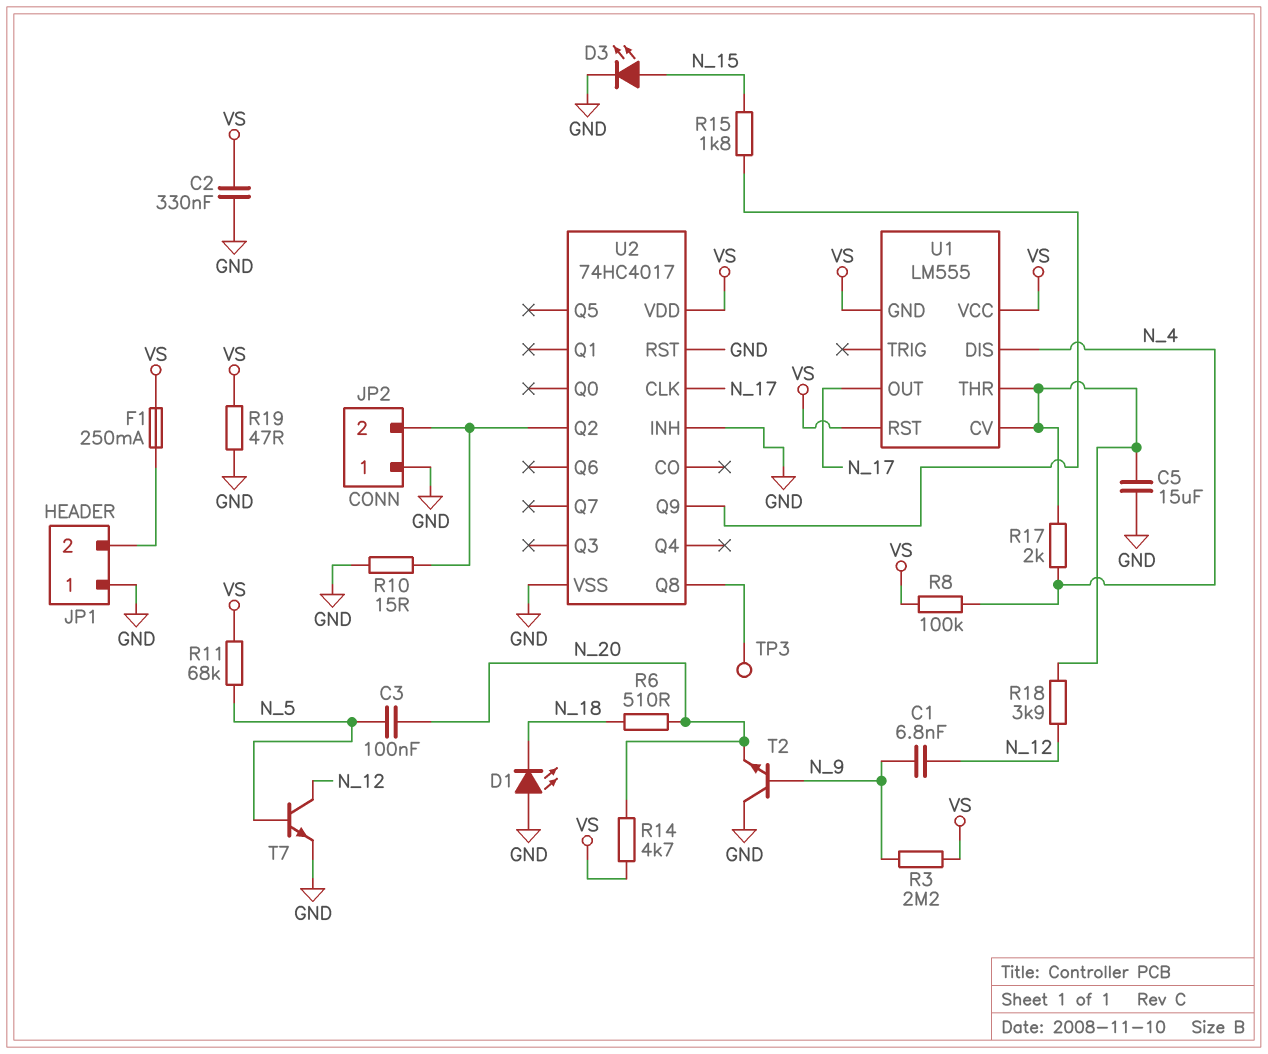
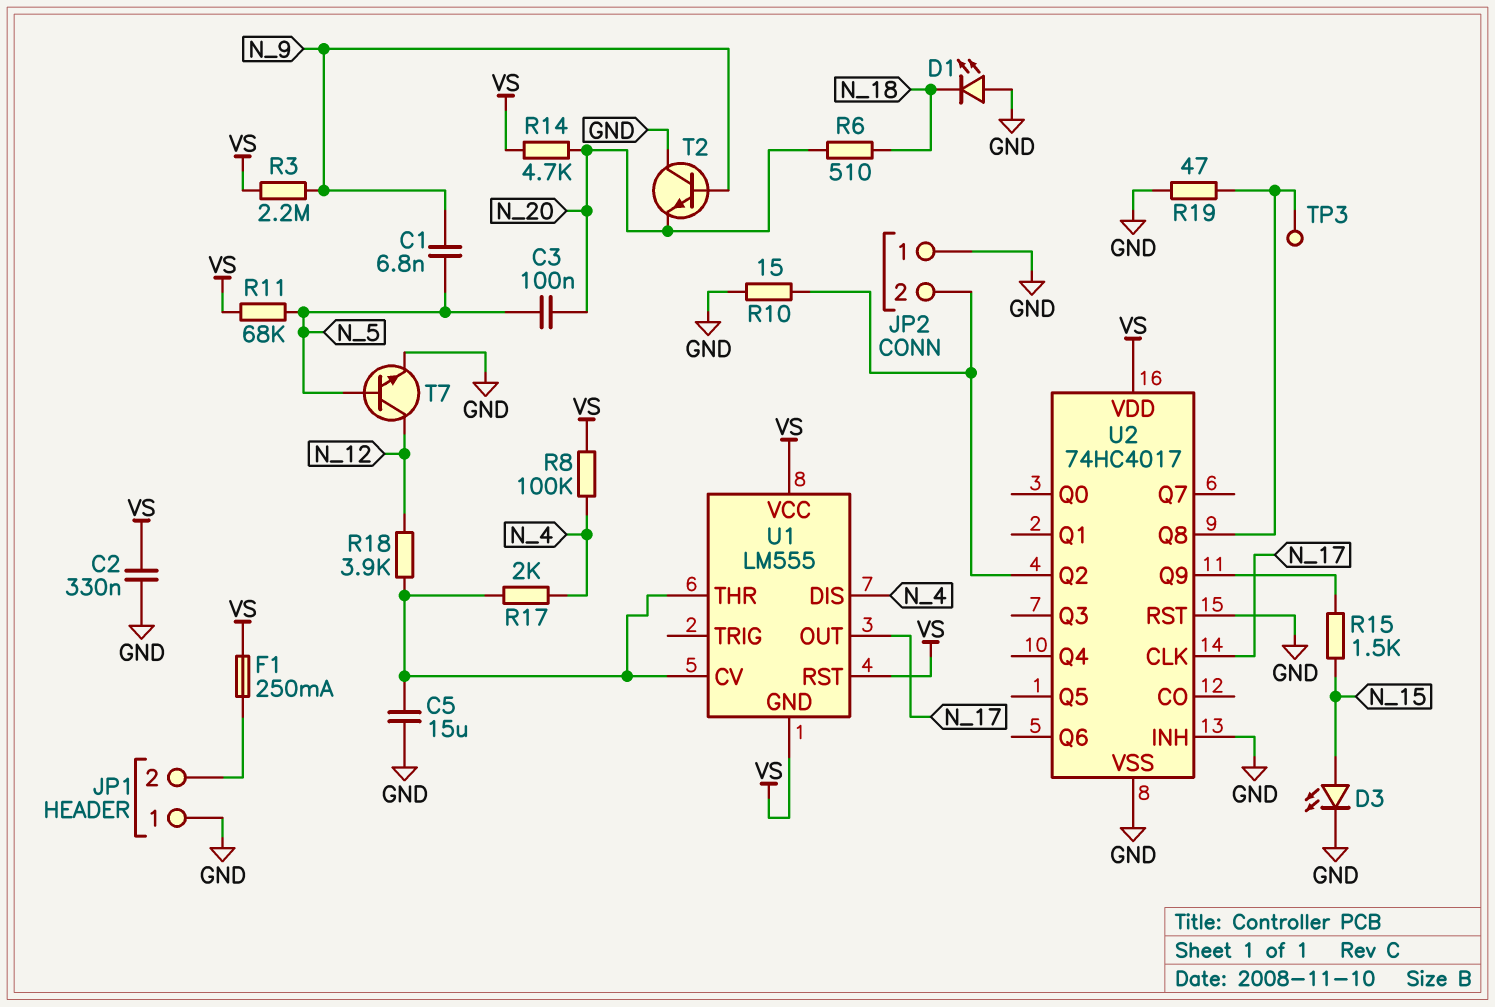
C1: 6.8nF (N_9, N_12) -> 6.8nF (N_5, N_9)
R15: 1.8k (N_15, U2/Q9) -> 1.5k (N_15, U2/Q9)
R19: 47 (GND, VS) -> 47 (GND, U2/Q8)

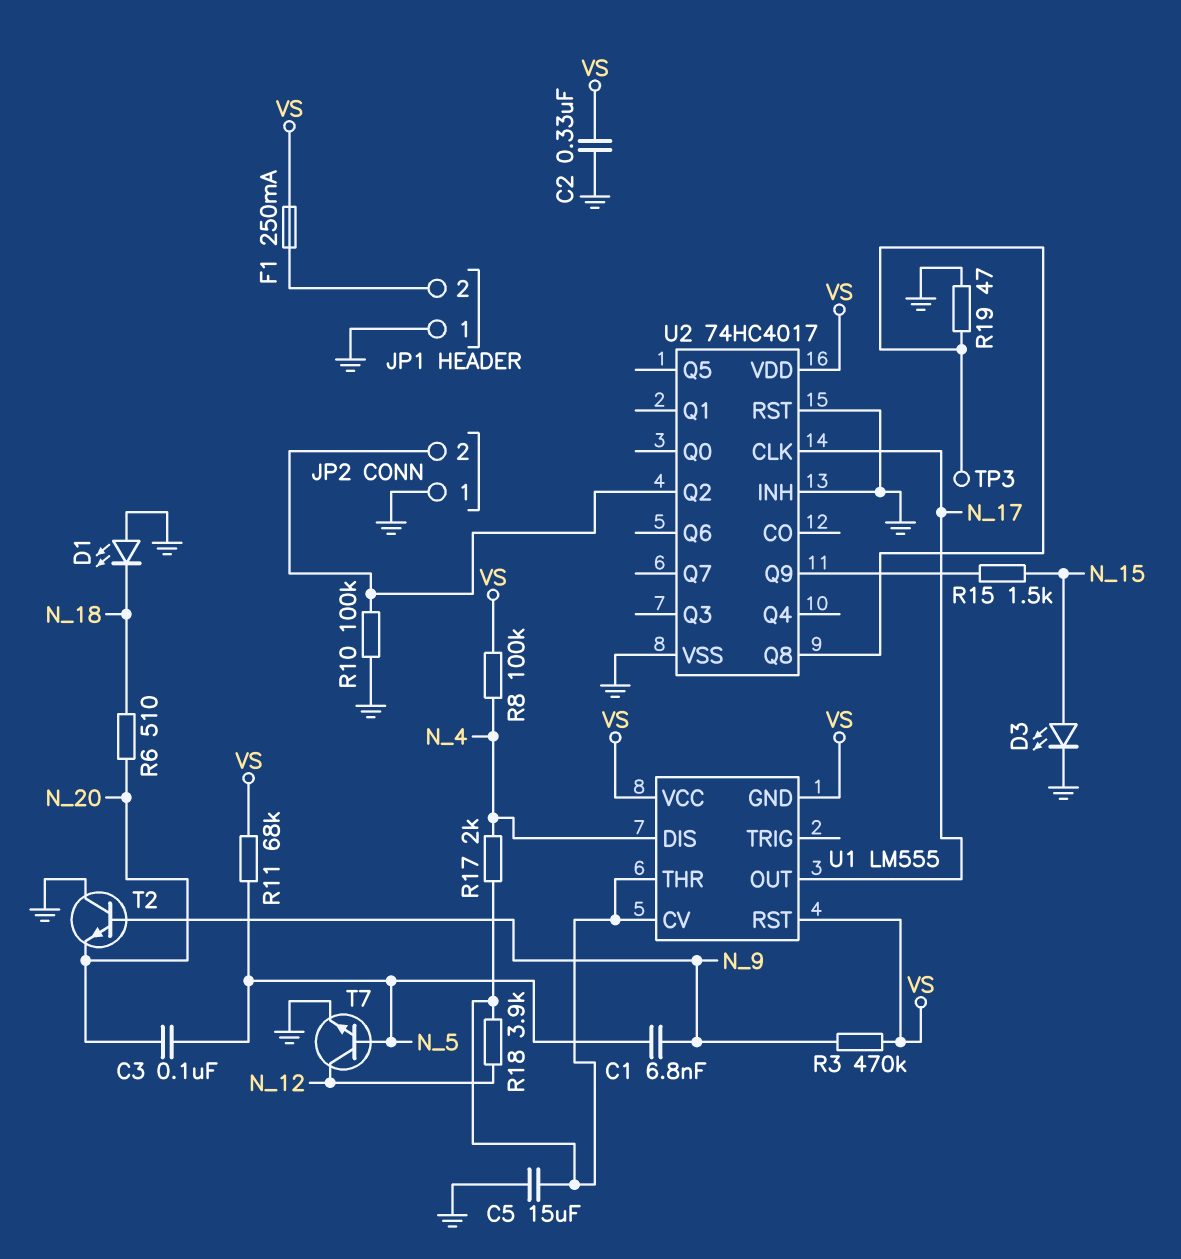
R3: 2.2M (N_9, VS) -> 470k (N_9, VS)
R10: 15 (GND, JP2/2) -> 100k (GND, JP2/2)
R14: 4.7k (N_20, VS) -> none

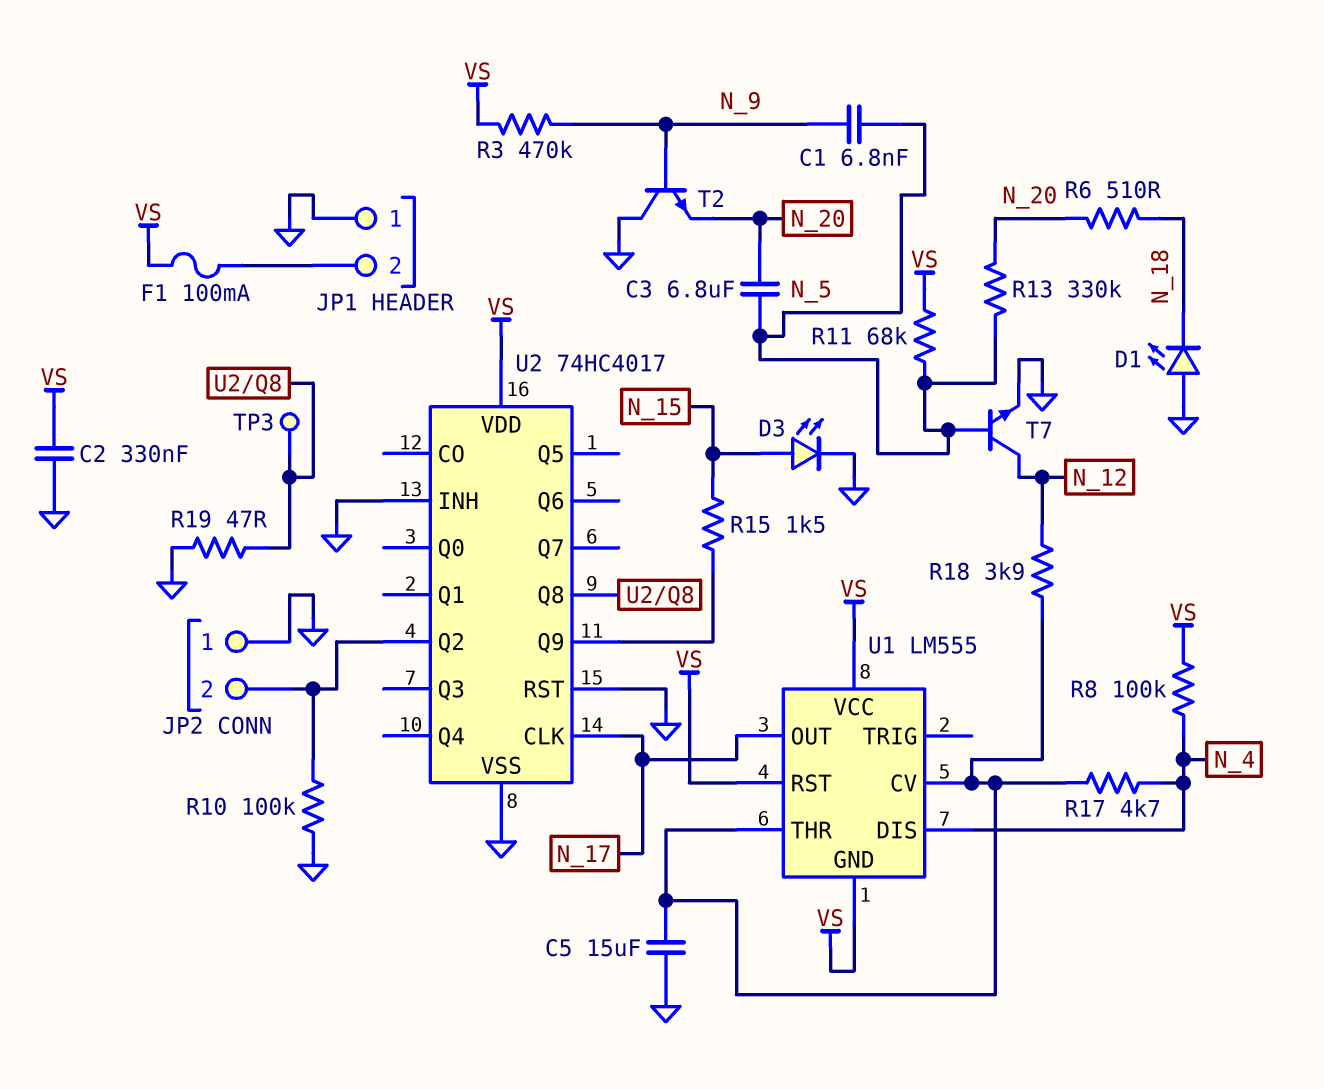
C3: 100nF (N_5, N_20) -> 6.8uF (N_5, N_20)
F1: 250mA (JP1/2, VS) -> 100mA (JP1/2, VS)
R13: none -> 330k (N_5, N_20)
R17: 2k (N_4, U1/CV) -> 4.7k (N_4, U1/CV)

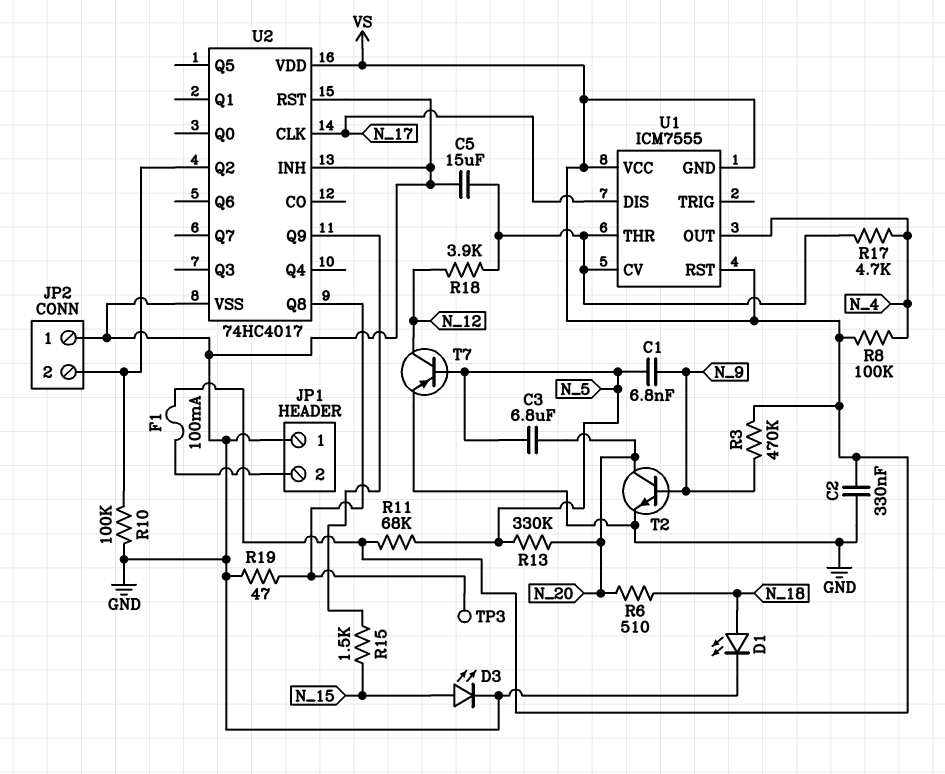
D1: LED (A GND, K N_18) -> LED (A N_18, K GND)
T2: NPN (B N_9, C GND, E N_20) -> NPN (B N_9, C N_20, E GND)
T7: NPN (B N_5, C N_12, E GND) -> PNP (B N_5, C N_12, E GND)
U1: LM555 -> ICM7555
U1 pin DIS: N_4 -> N_17
U1 pin OUT: N_17 -> N_4

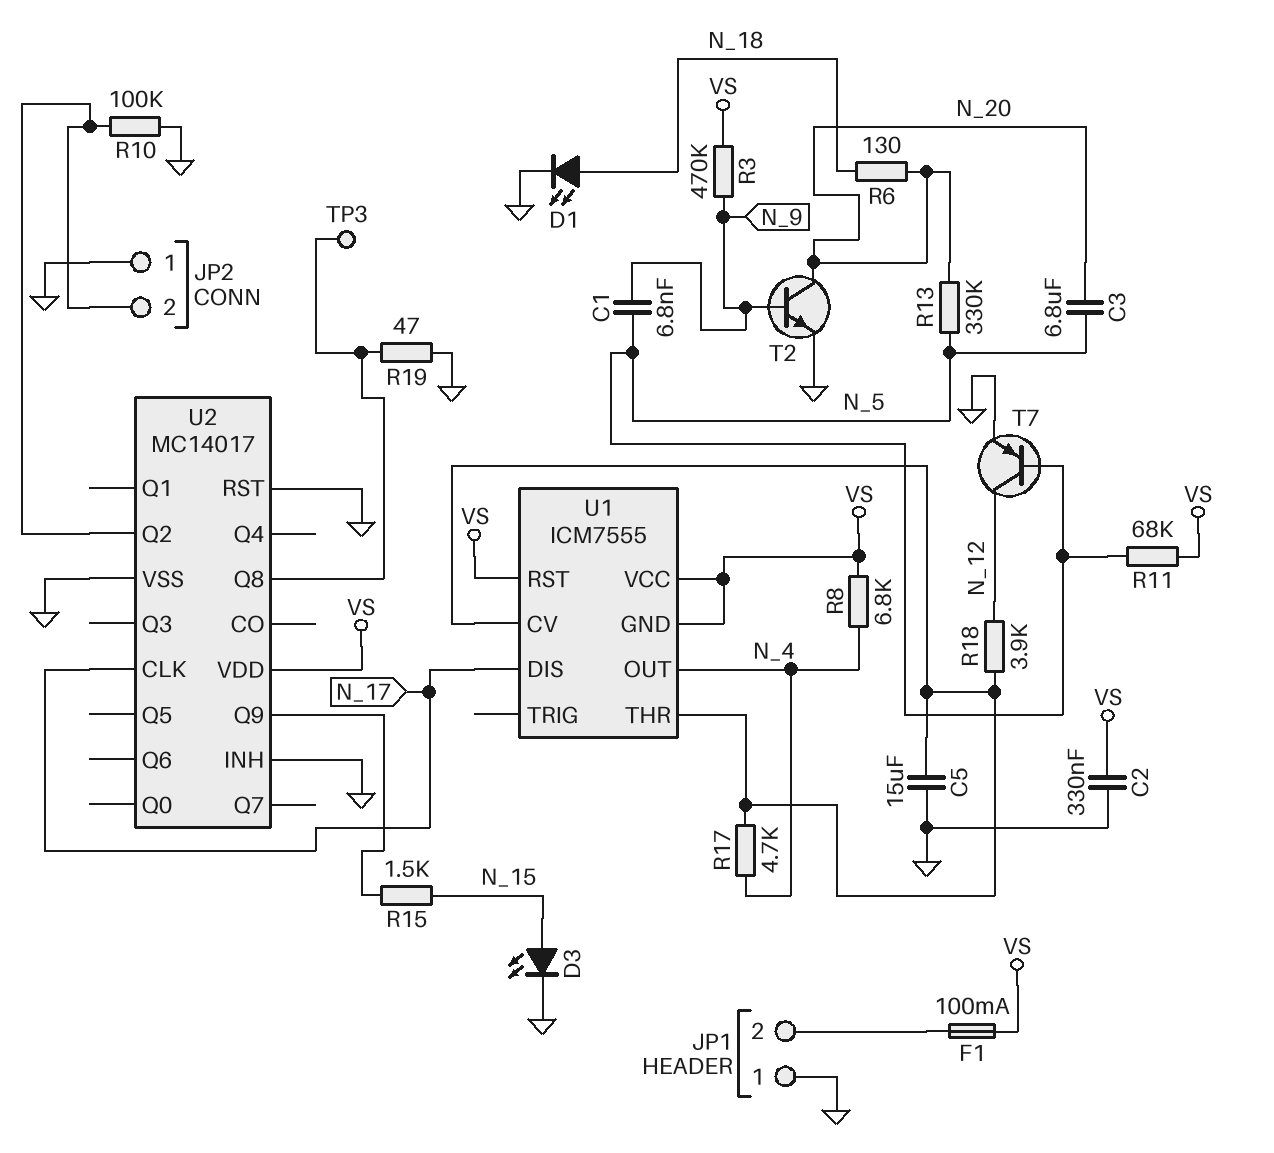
R6: 510 (N_18, N_20) -> 130 (N_18, N_20)
R8: 100k (N_4, VS) -> 6.8k (N_4, VS)
U2: 74HC4017 -> MC14017

